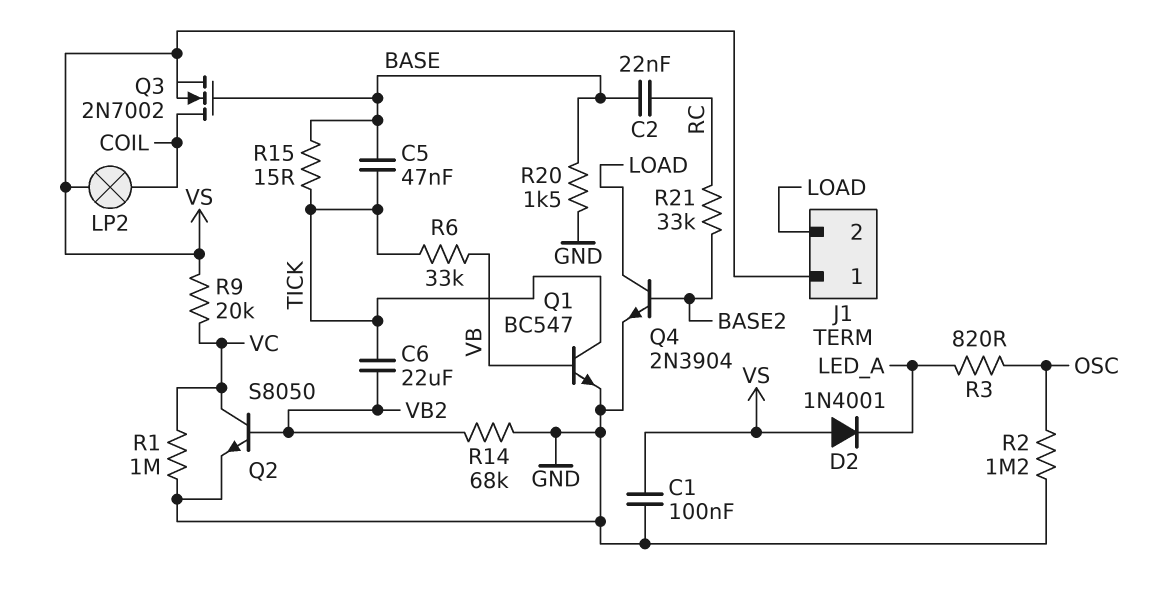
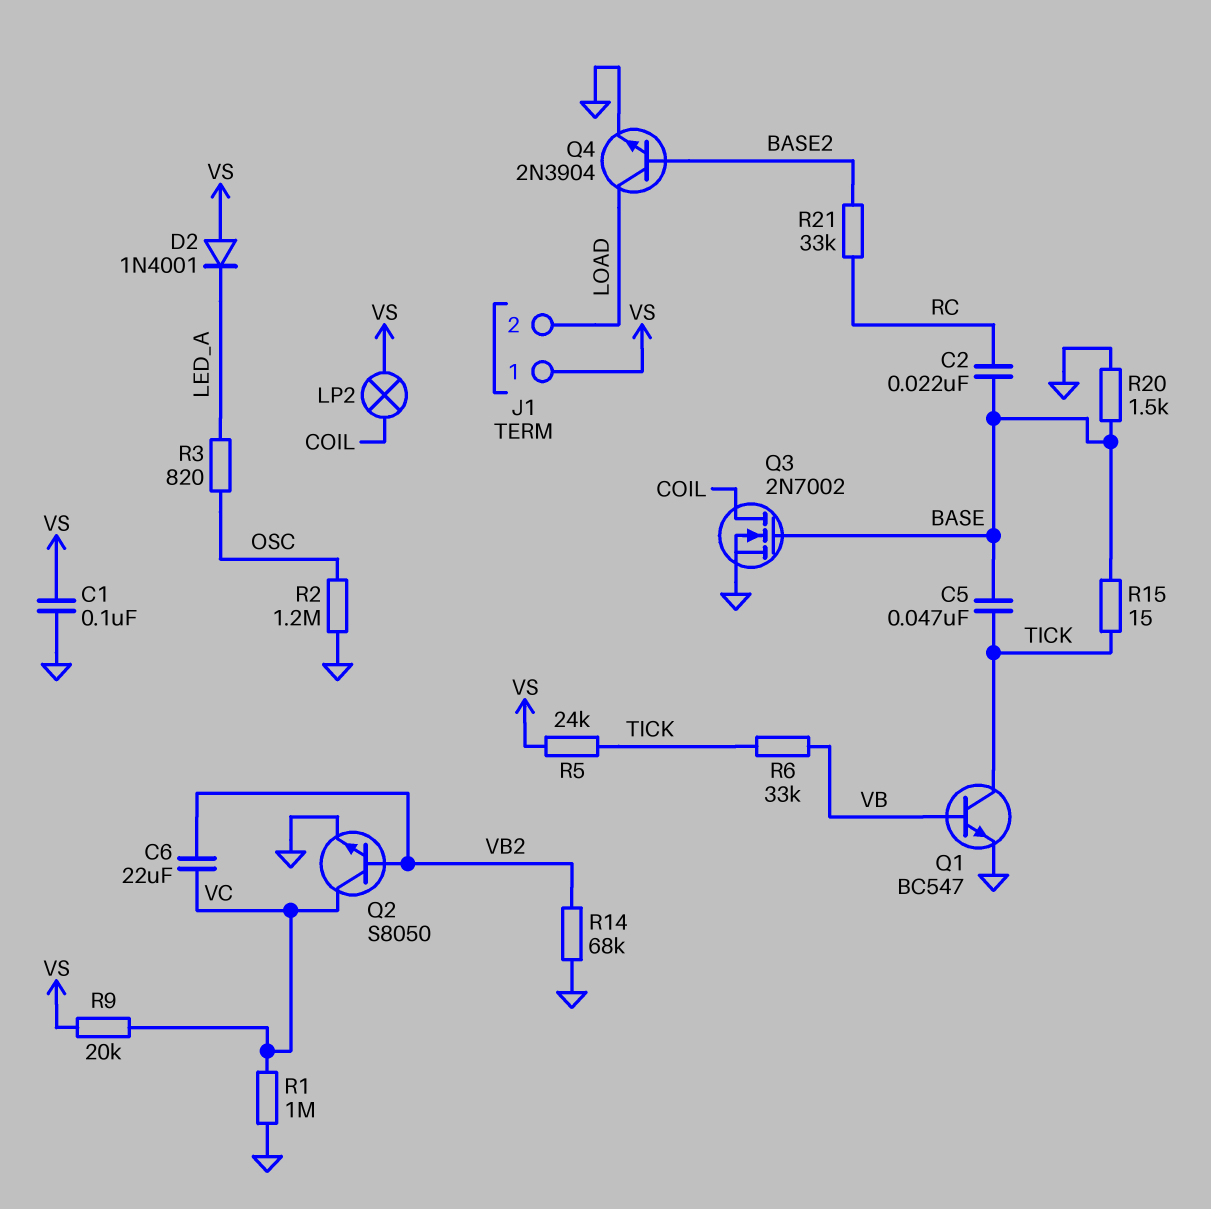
C6: 22uF (TICK, VB2) -> 22uF (VB2, VC)
Q3: NMOS 2N7002 (G BASE, D COIL, S VS) -> NMOS 2N7002 (G BASE, D COIL, S GND)
R5: none -> 24k (TICK, VS)

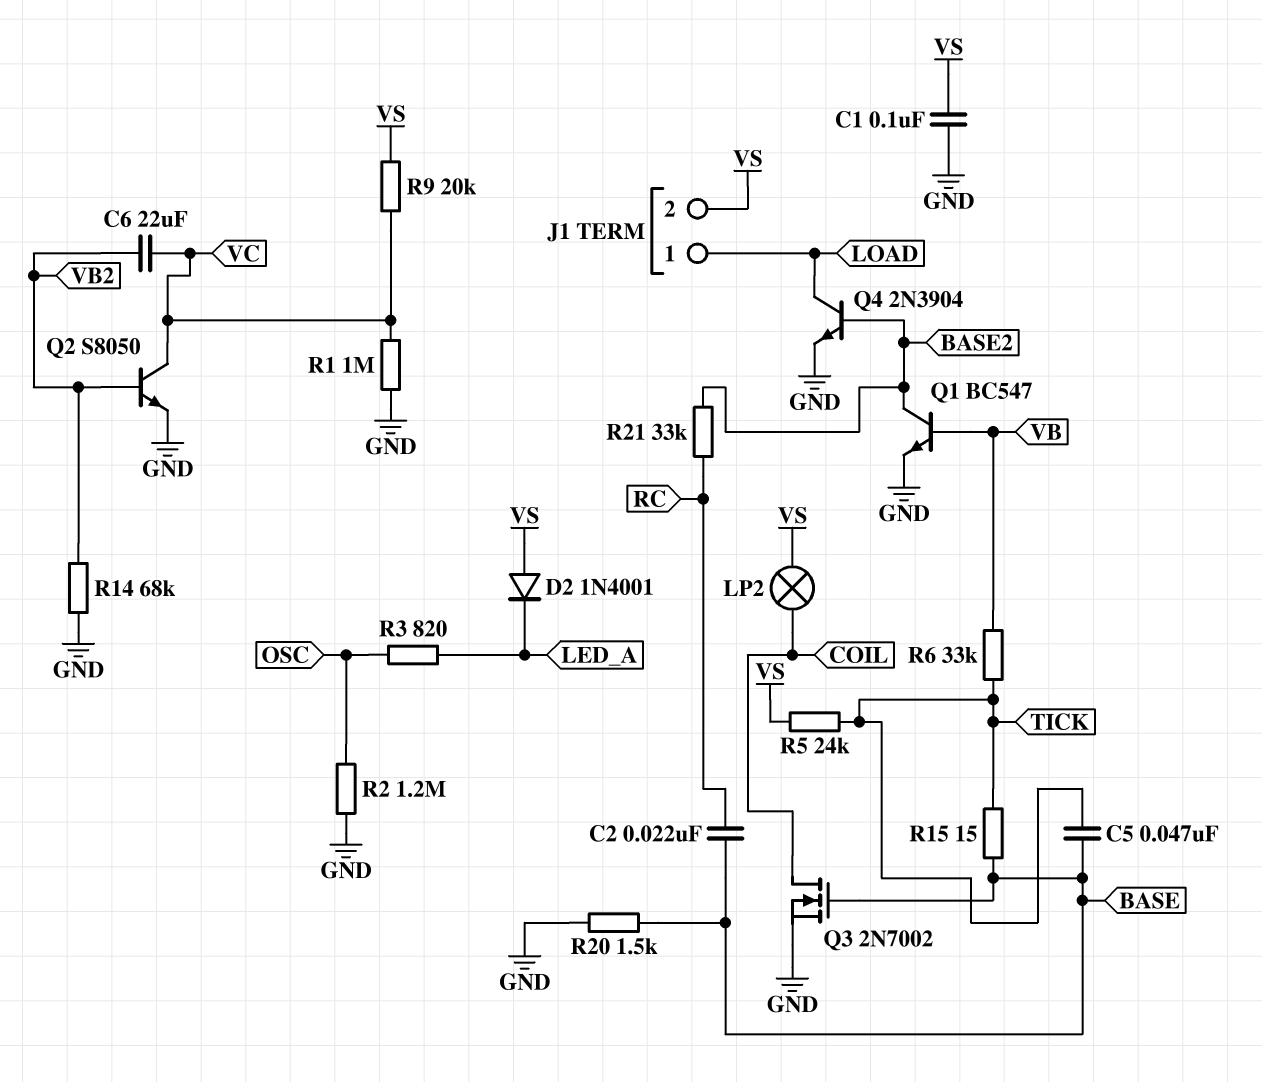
J1 pin 1: VS -> LOAD
J1 pin 2: LOAD -> VS
Q1: NPN BC547 (B VB, C TICK, E GND) -> NPN BC547 (B VB, C BASE2, E GND)

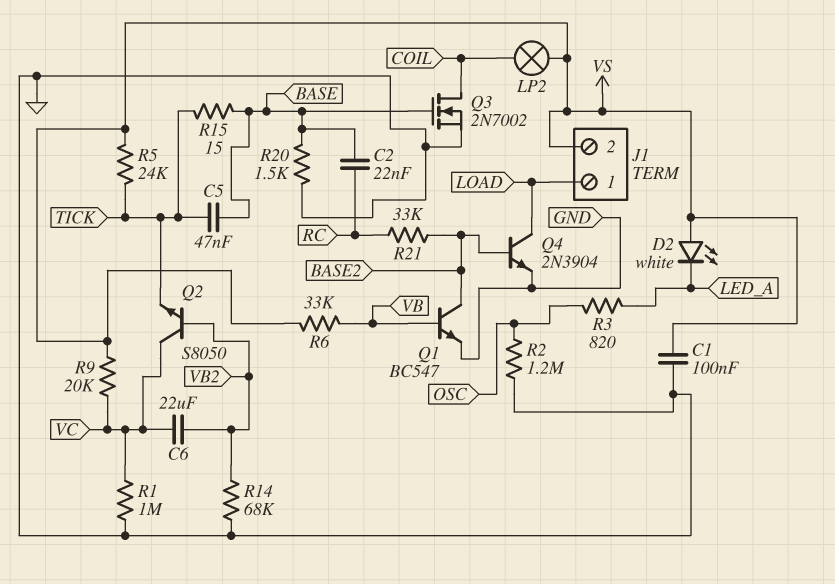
D2: diode 1N4001 (A VS, K LED_A) -> LED white (A VS, K LED_A)
Q2: NPN S8050 (B VB2, C VC, E GND) -> NPN S8050 (B VB2, C VC, E TICK)
R6: 33k (TICK, VB) -> 33k (VB, VS)

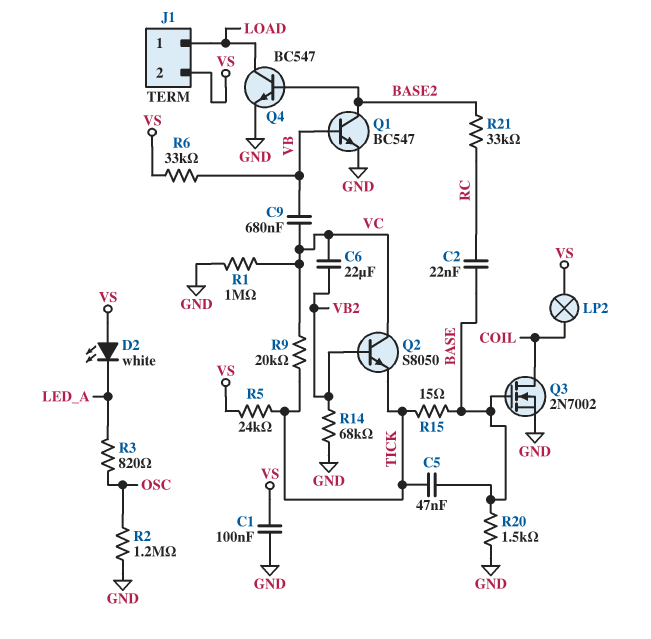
C9: none -> 680nF (VB, VC)
Q4: NPN 2N3904 (B BASE2, C LOAD, E GND) -> NPN BC547 (B BASE2, C LOAD, E GND)
R9: 20k (VC, VS) -> 20k (TICK, VC)

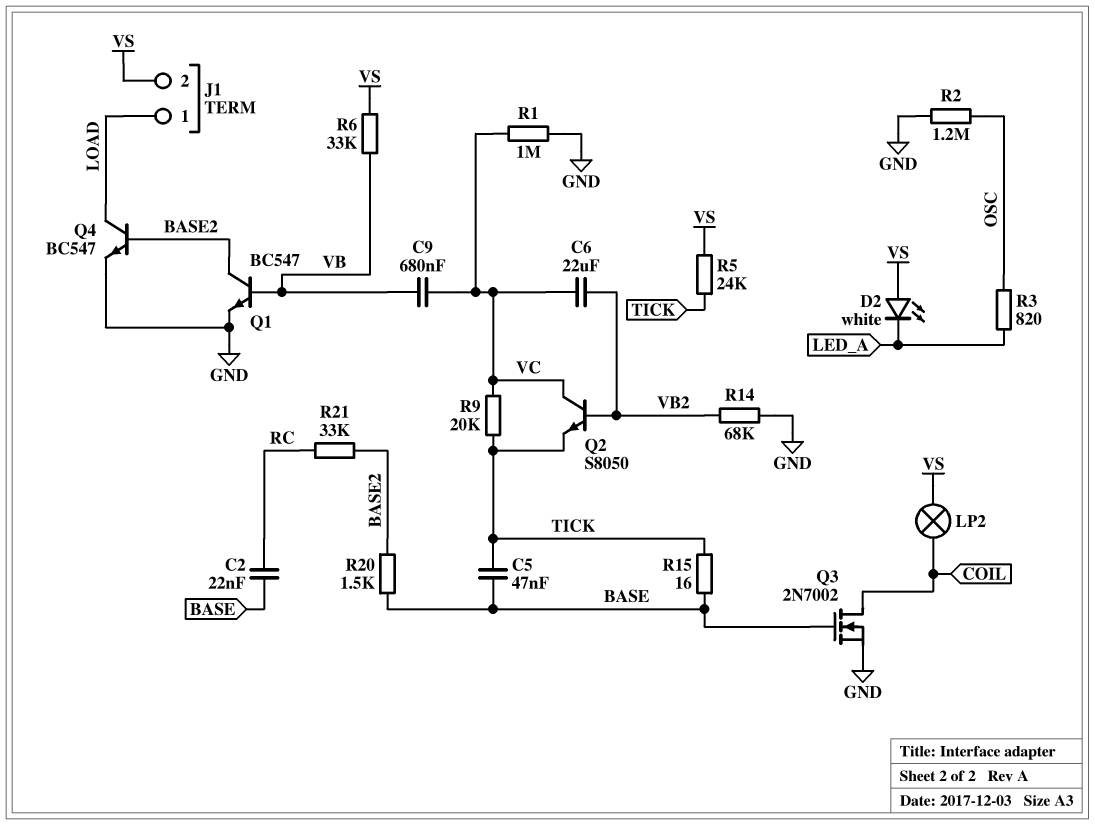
C1: 100nF (GND, VS) -> none
R15: 15 (BASE, TICK) -> 16 (BASE, TICK)
R20: 1.5k (BASE, GND) -> 1.5k (BASE, BASE2)

